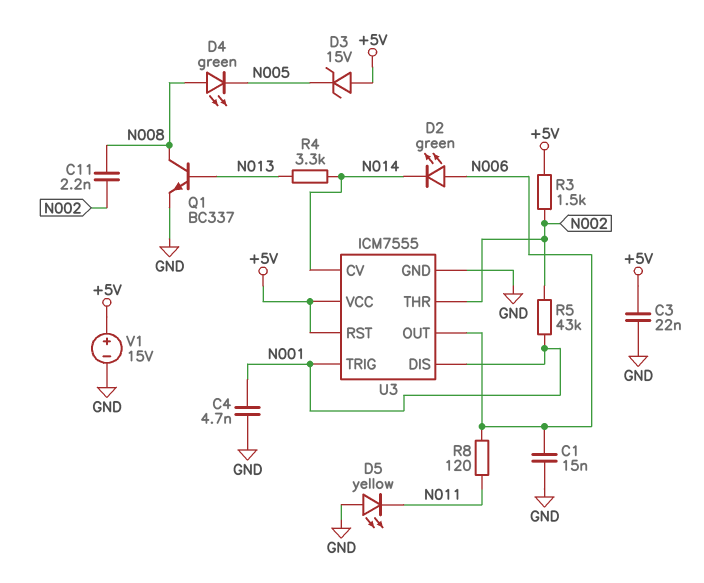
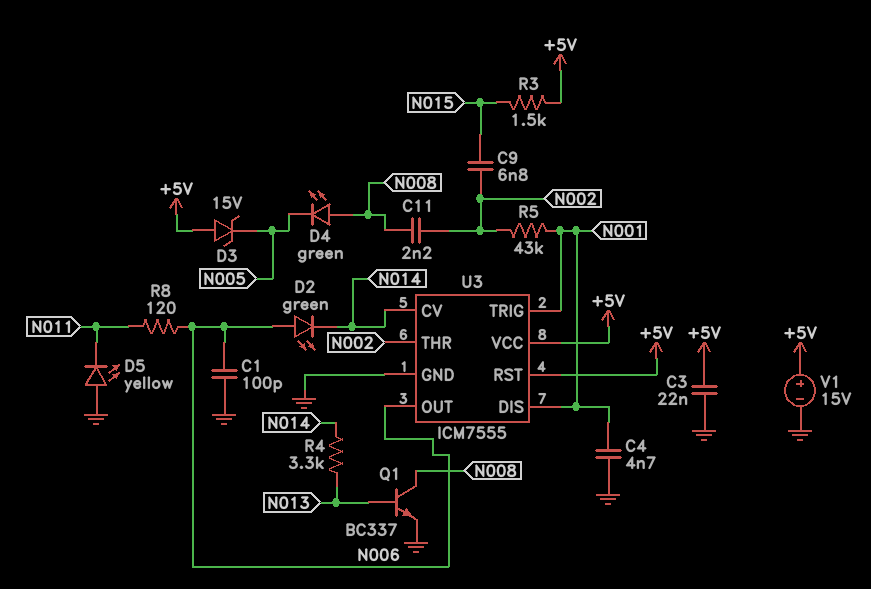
C1: 15nF (GND, N006) -> 100pF (GND, N006)
C9: none -> 6.8nF (N002, N015)
R3: 1.5k (+5V, N002) -> 1.5k (+5V, N015)

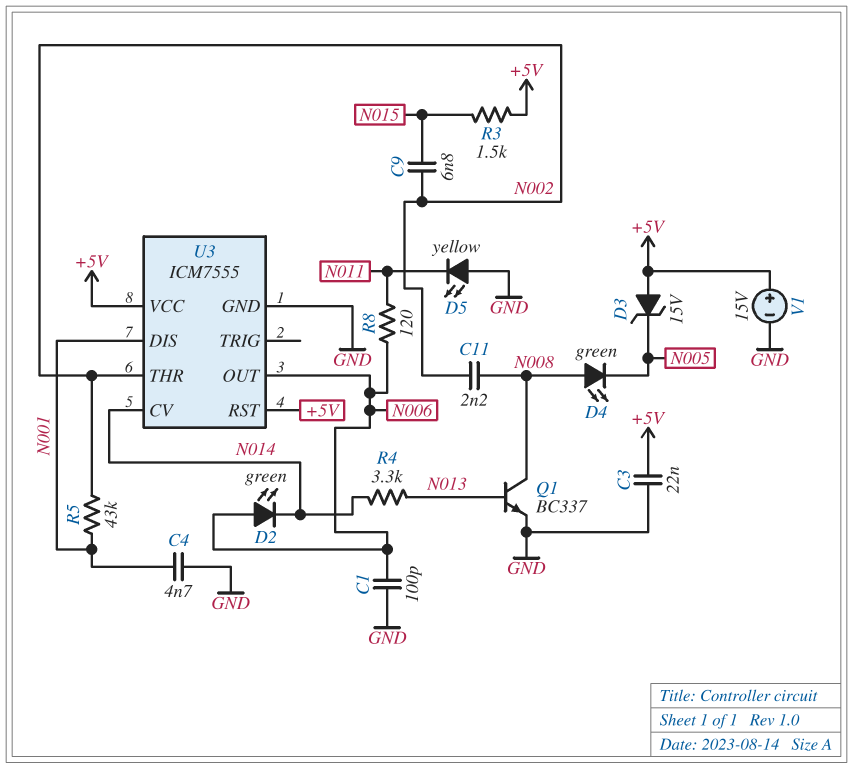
U3 pin TRIG: N001 -> none

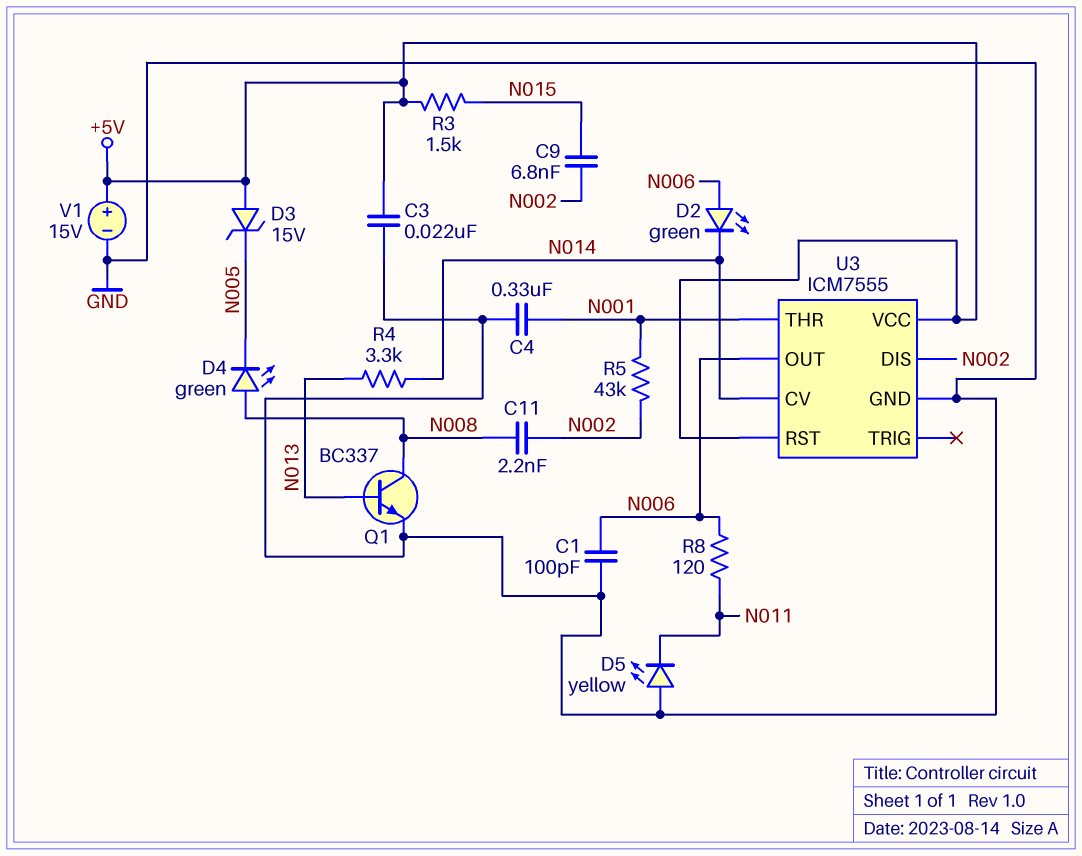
C4: 4.7nF (GND, N001) -> 330nF (GND, N001)
U3 pin DIS: N001 -> N002
U3 pin THR: N002 -> N001

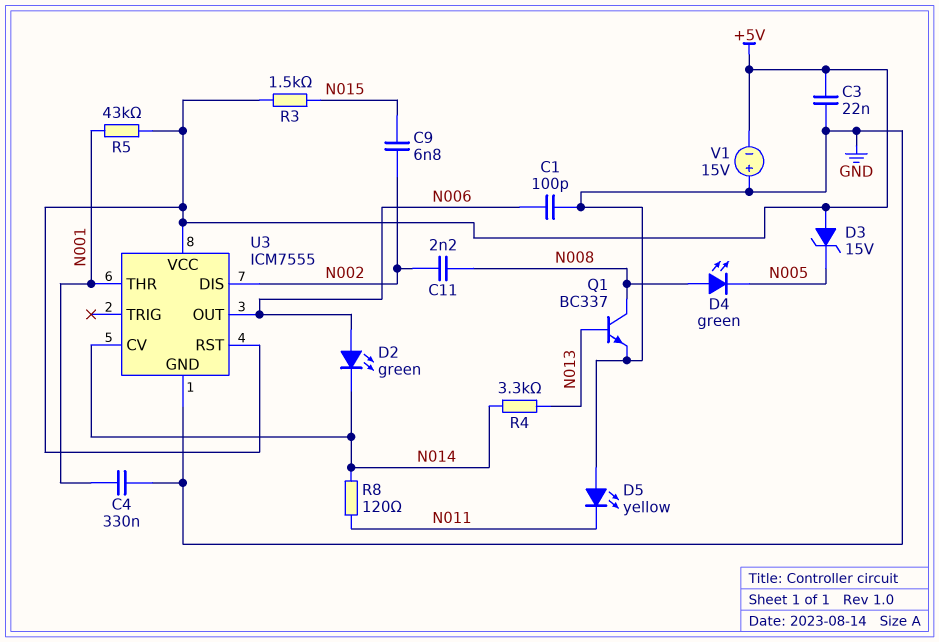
R5: 43k (N001, N002) -> 43k (+5V, N001)
R8: 120 (N006, N011) -> 120 (N011, N014)
V1: 15V (plus +5V, minus GND) -> 15V (plus GND, minus +5V)

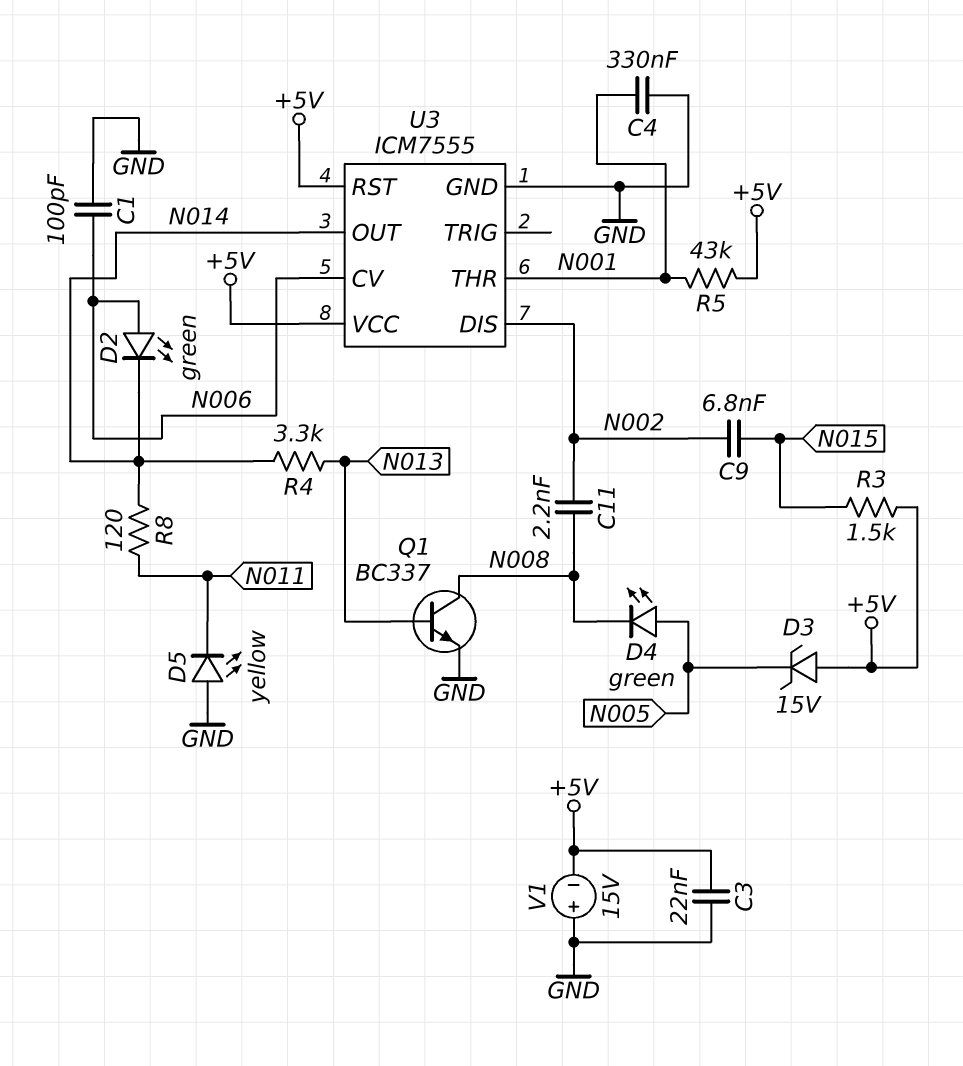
D4: LED green (A N008, K N005) -> LED green (A N005, K N008)
U3 pin CV: N014 -> N006
U3 pin OUT: N006 -> N014

